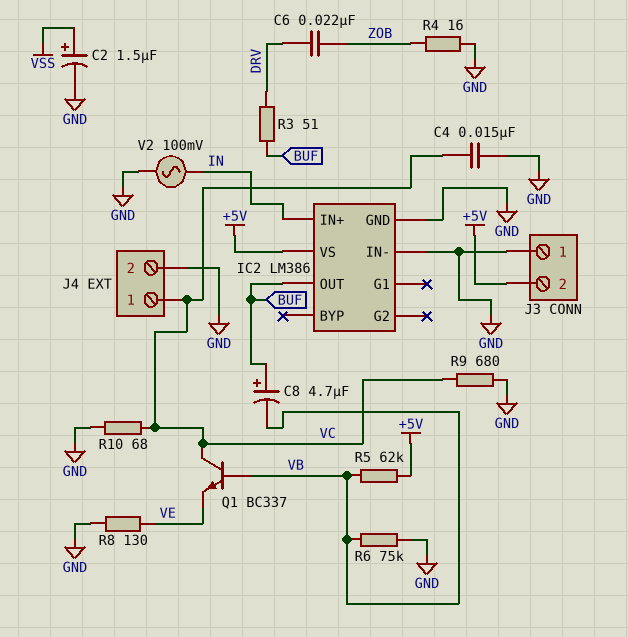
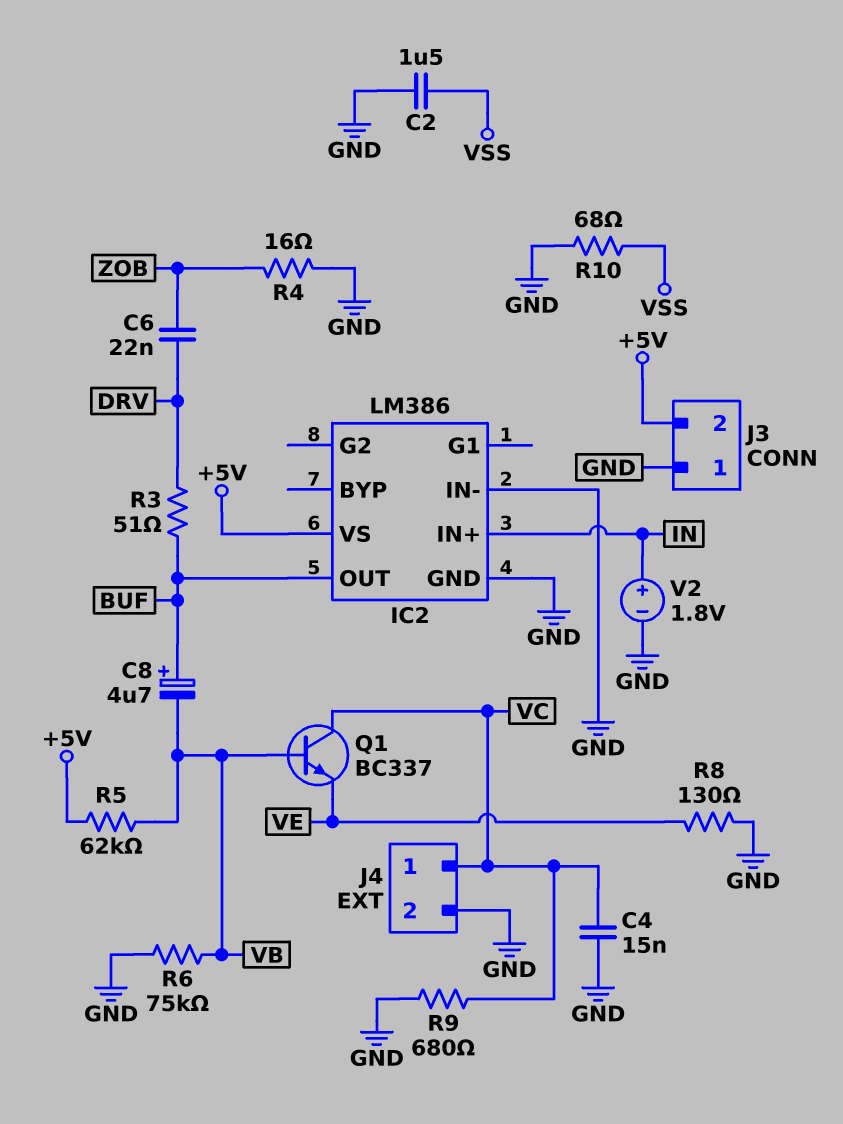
C2: 1.5uF (plus VSS, minus GND) -> 1.5uF (GND, VSS)
R10: 68 (GND, VC) -> 68 (GND, VSS)
V2: AC 100mV (GND, IN) -> 1.8V (plus IN, minus GND)

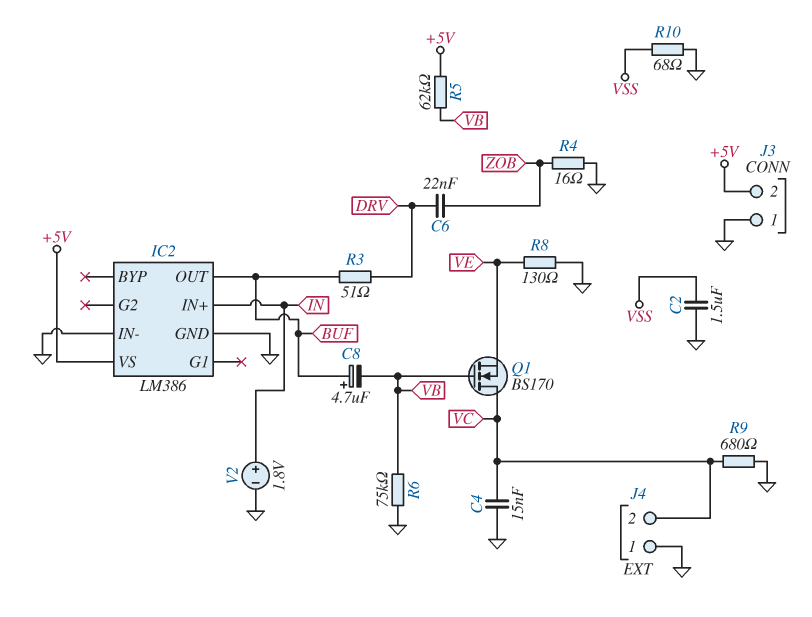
J4 pin 1: VC -> GND
J4 pin 2: GND -> VC
Q1: NPN BC337 (B VB, C VC, E VE) -> NMOS BS170 (G VB, D VC, S VE)

